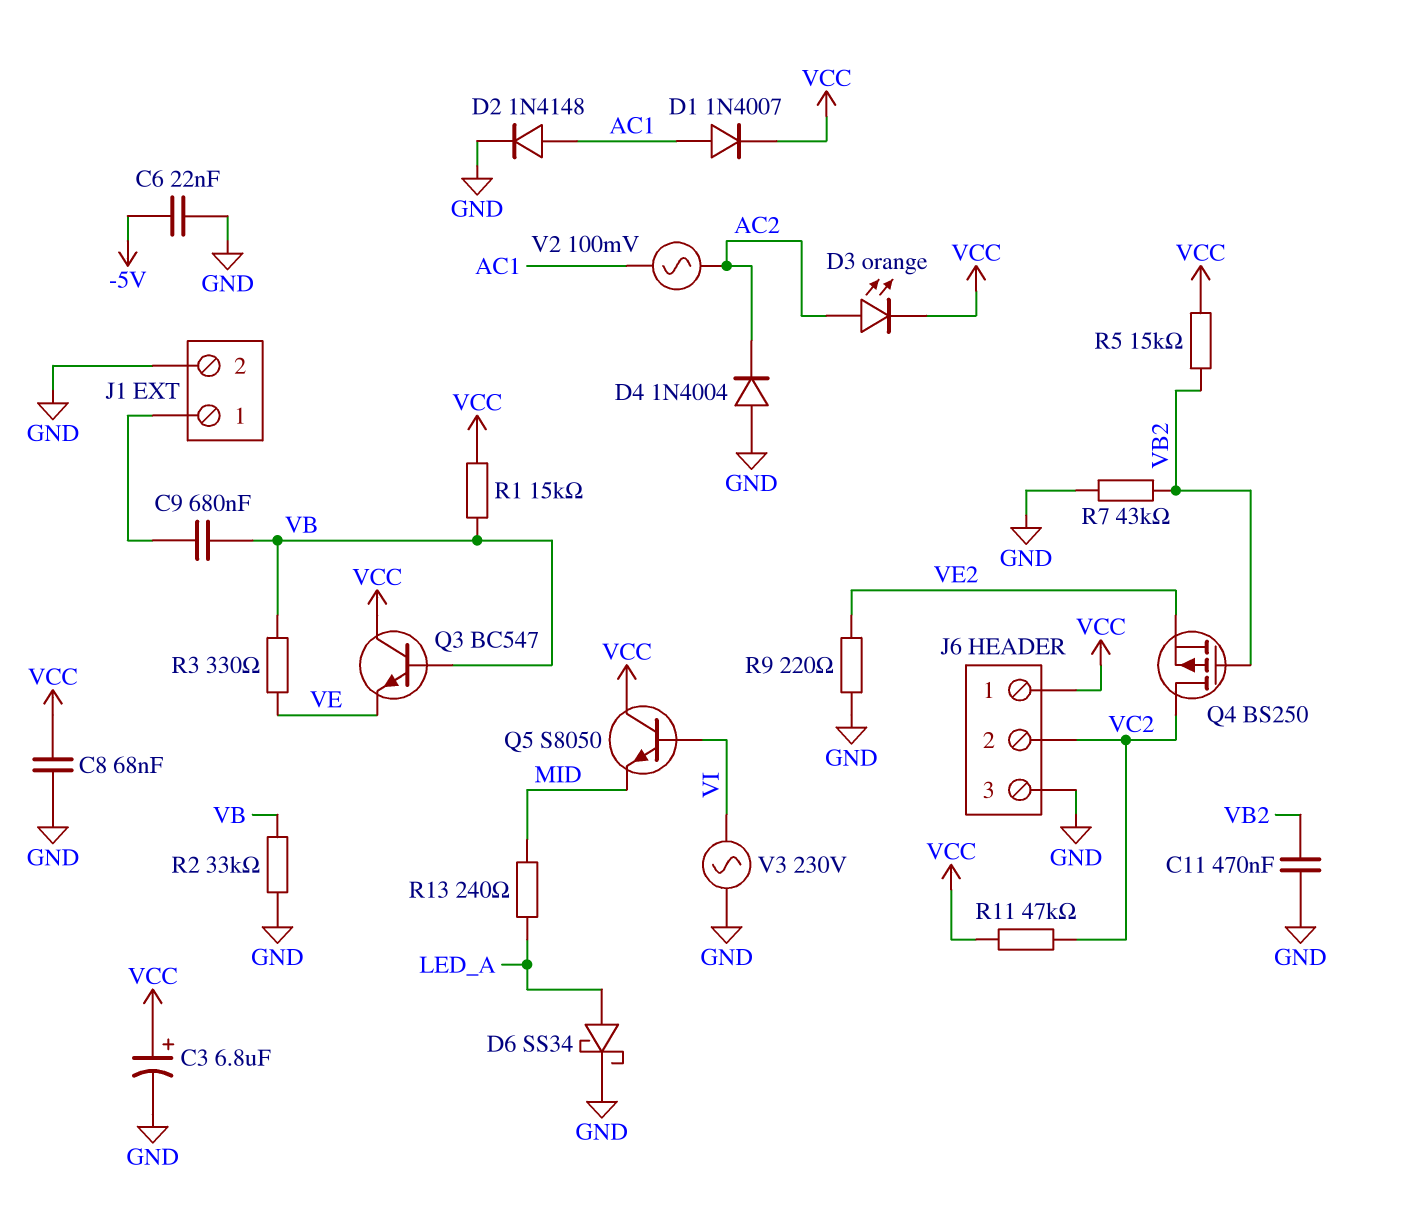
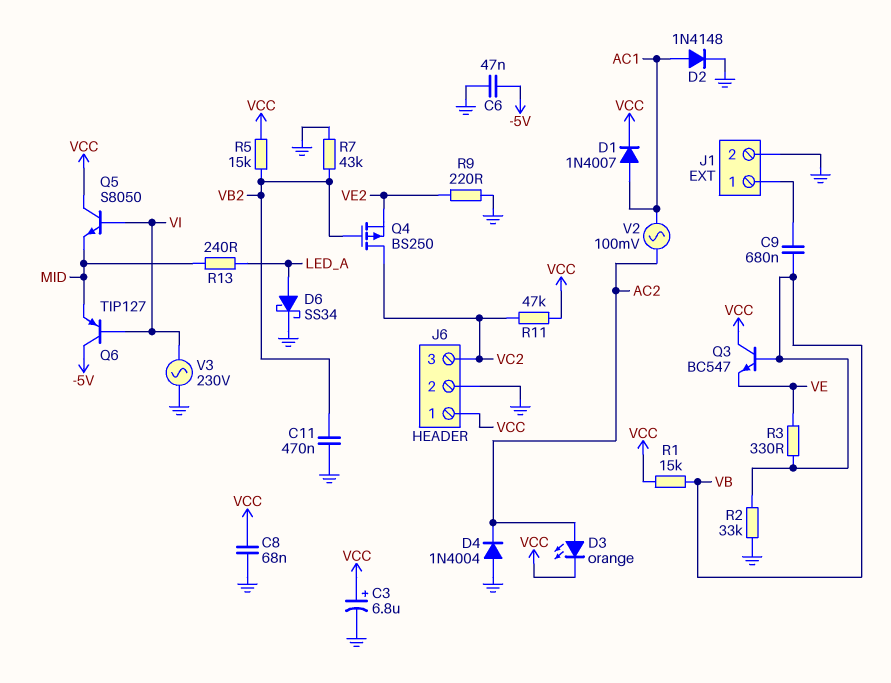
C6: 22nF (-5V, GND) -> 47nF (-5V, GND)
J6 pin 2: VC2 -> GND
J6 pin 3: GND -> VC2
Q6: none -> PNP TIP127 (B VI, C -5V, E MID)

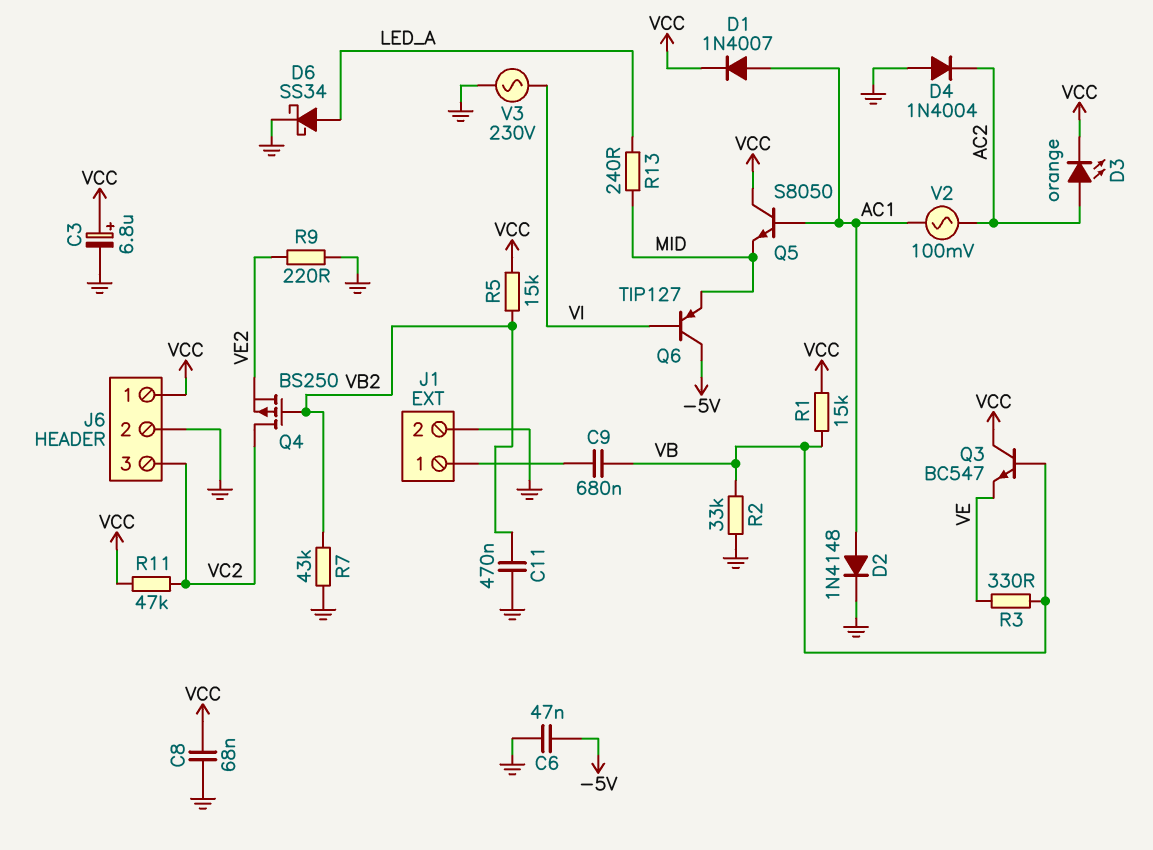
Q5: NPN S8050 (B VI, C VCC, E MID) -> NPN S8050 (B AC1, C VCC, E MID)

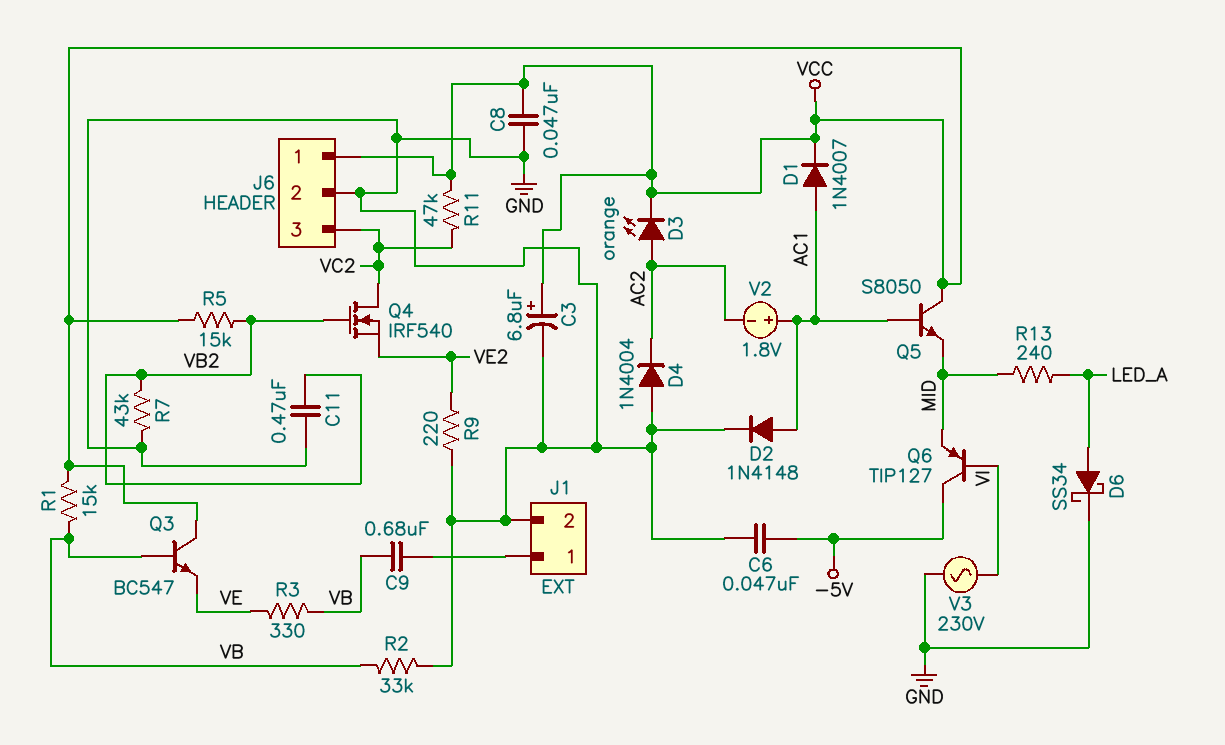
C8: 68nF (GND, VCC) -> 47nF (GND, VCC)
Q4: PMOS BS250 (G VB2, D VC2, S VE2) -> NMOS IRF540 (G VB2, D VC2, S VE2)
V2: AC 100mV (AC1, AC2) -> 1.8V (plus AC1, minus AC2)

